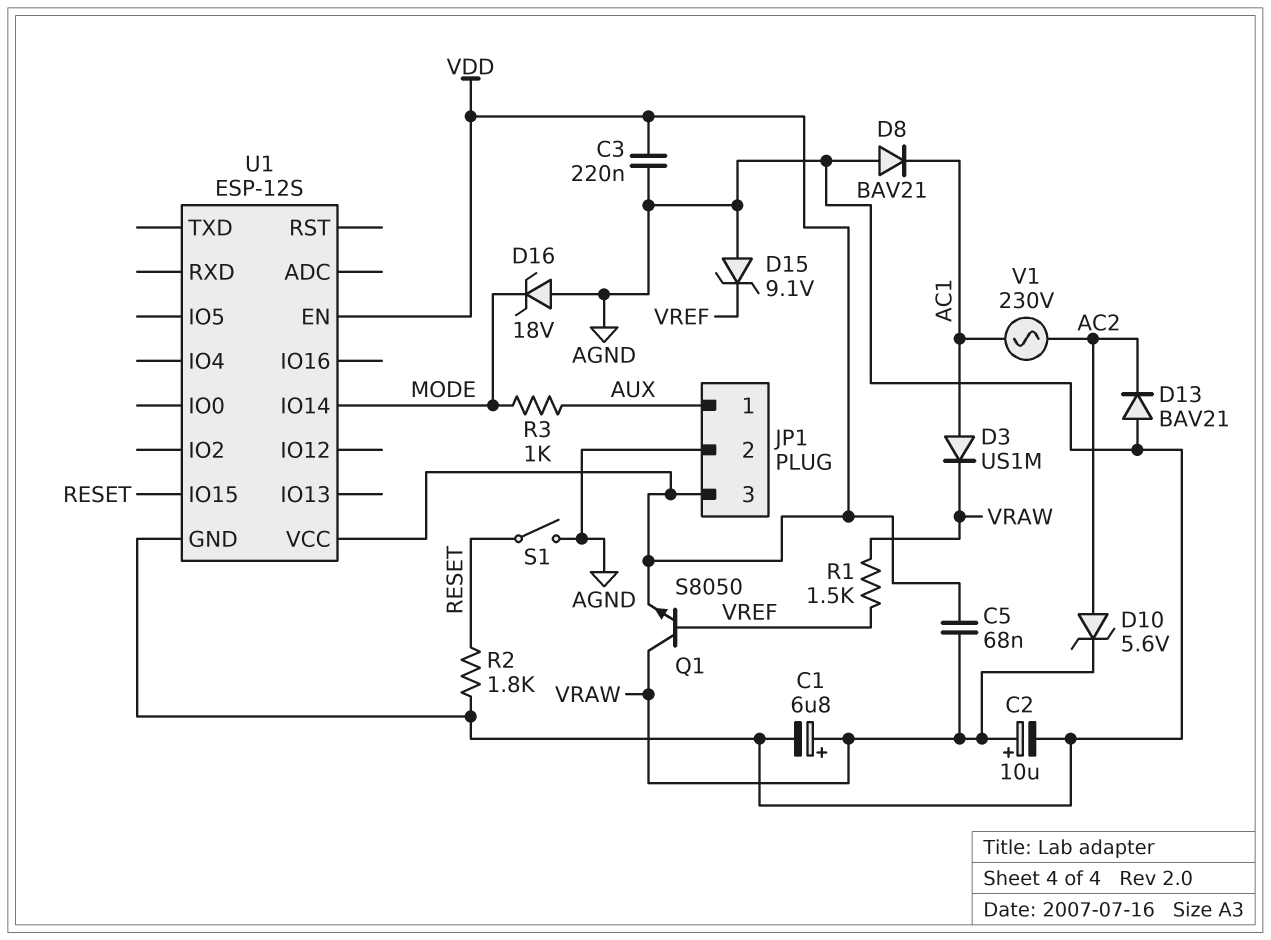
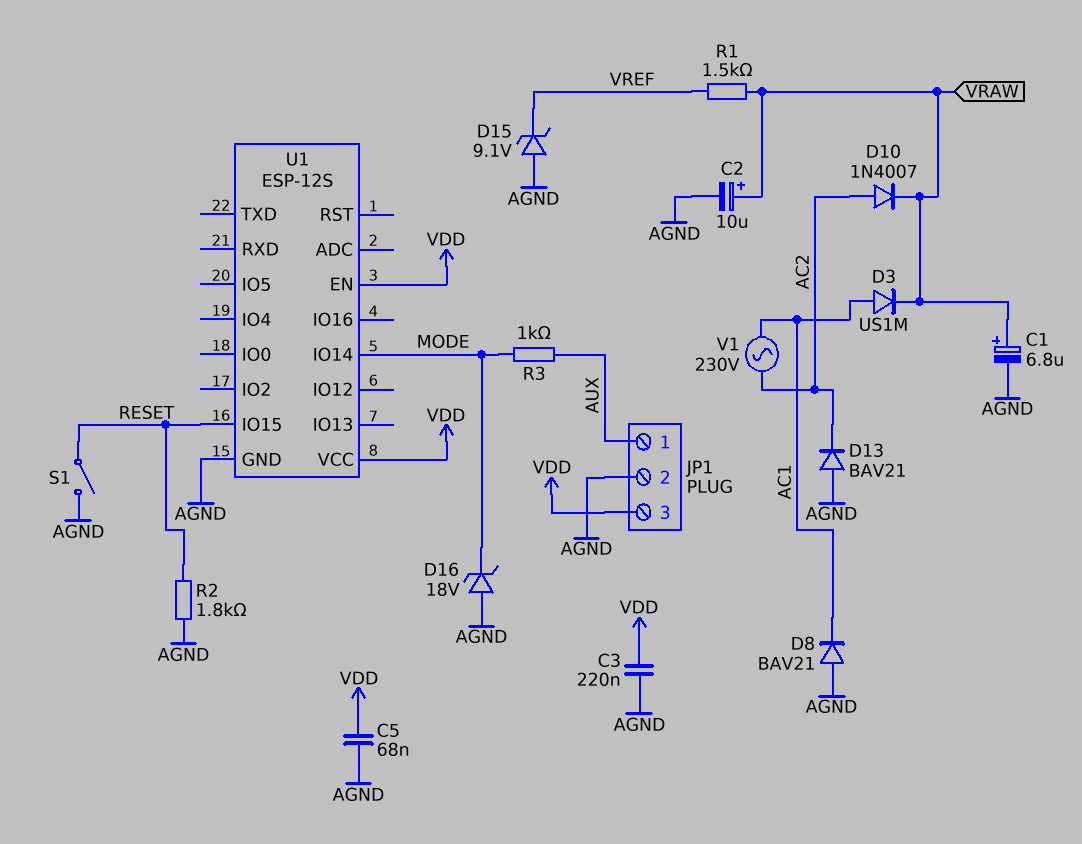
C5: 68nF (VDD, VRAW) -> 68nF (AGND, VDD)
D10: zener 5.6V (A AC2, K VRAW) -> diode 1N4007 (A AC2, K VRAW)
Q1: NPN S8050 (B VREF, C VRAW, E VDD) -> none

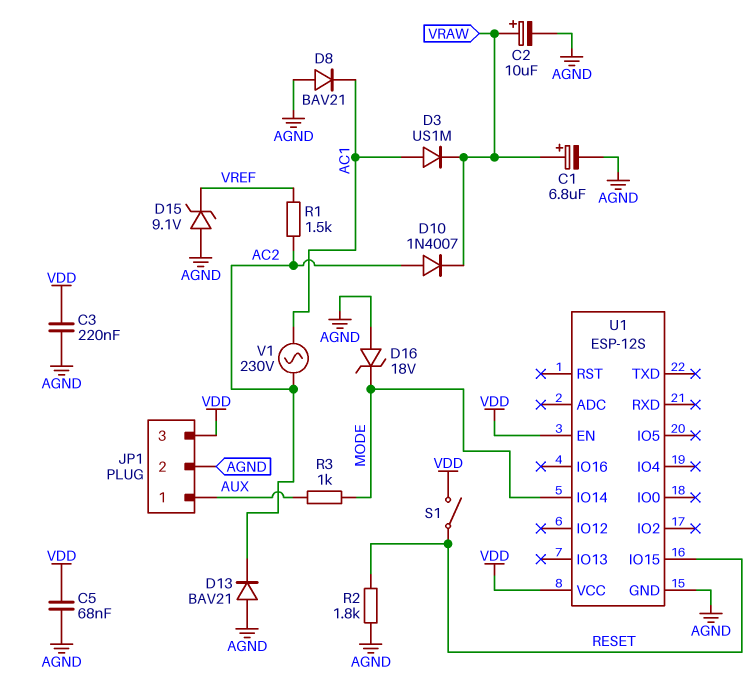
R1: 1.5k (VRAW, VREF) -> 1.5k (AC2, VREF)
S1: switch (AGND, RESET) -> switch (RESET, VDD)

